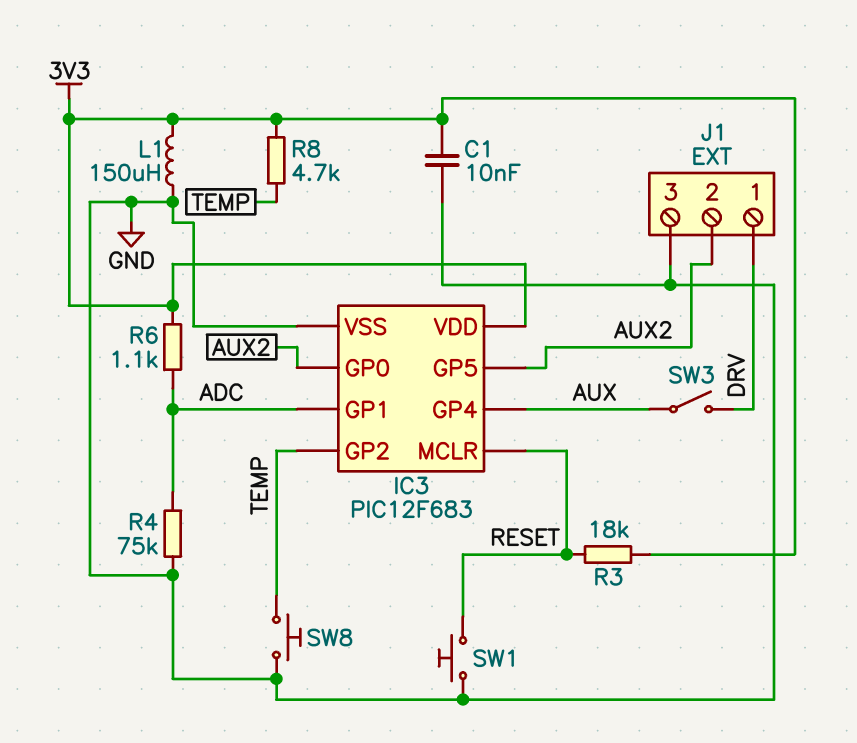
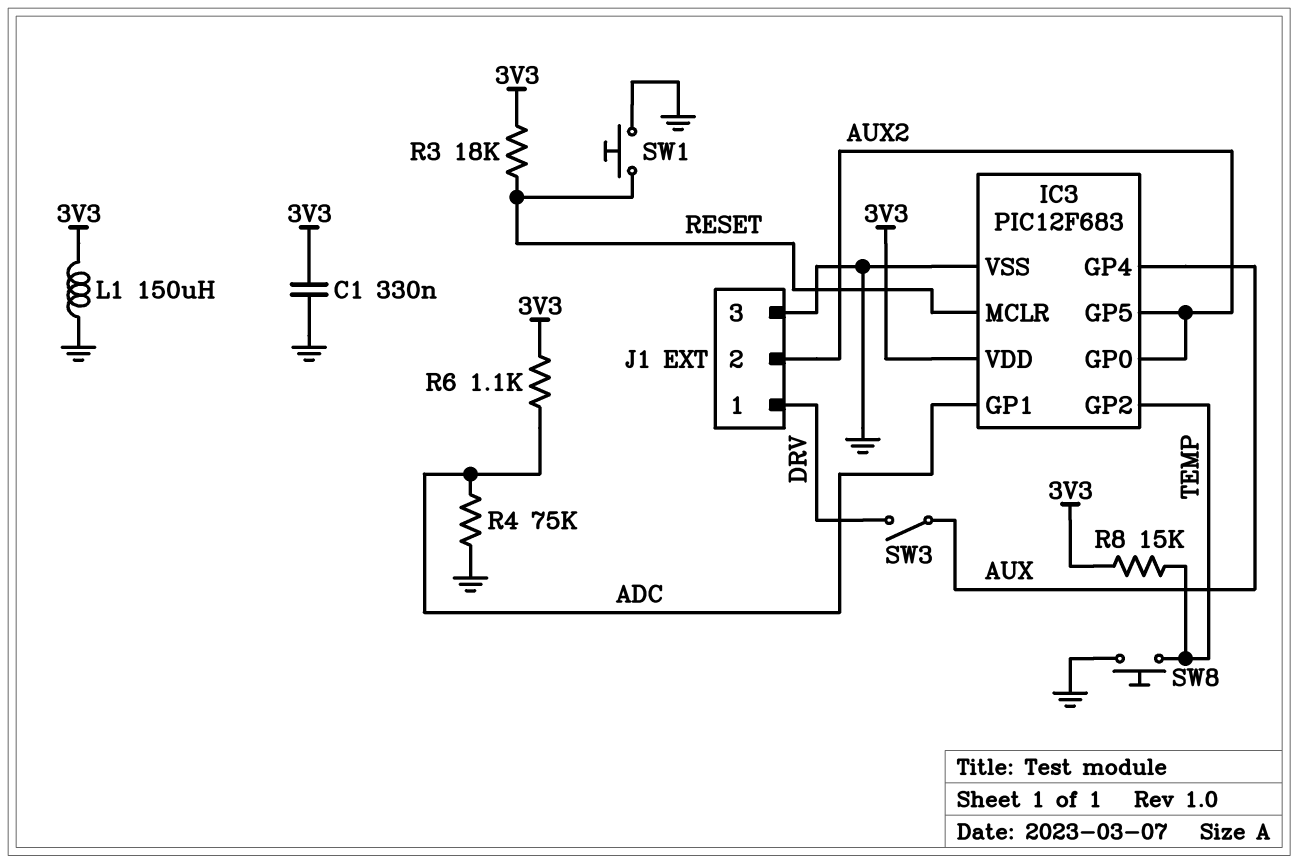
C1: 10nF (3V3, GND) -> 330nF (3V3, GND)
R8: 4.7k (3V3, TEMP) -> 15k (3V3, TEMP)

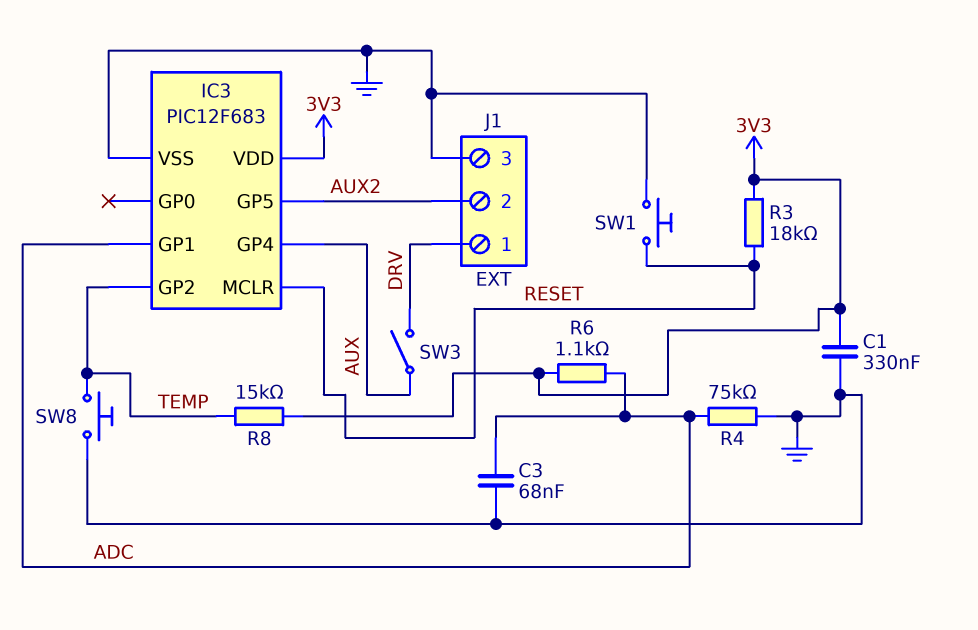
C3: none -> 68nF (ADC, GND)
IC3 pin GP0: AUX2 -> none
L1: 150uH (3V3, GND) -> none

